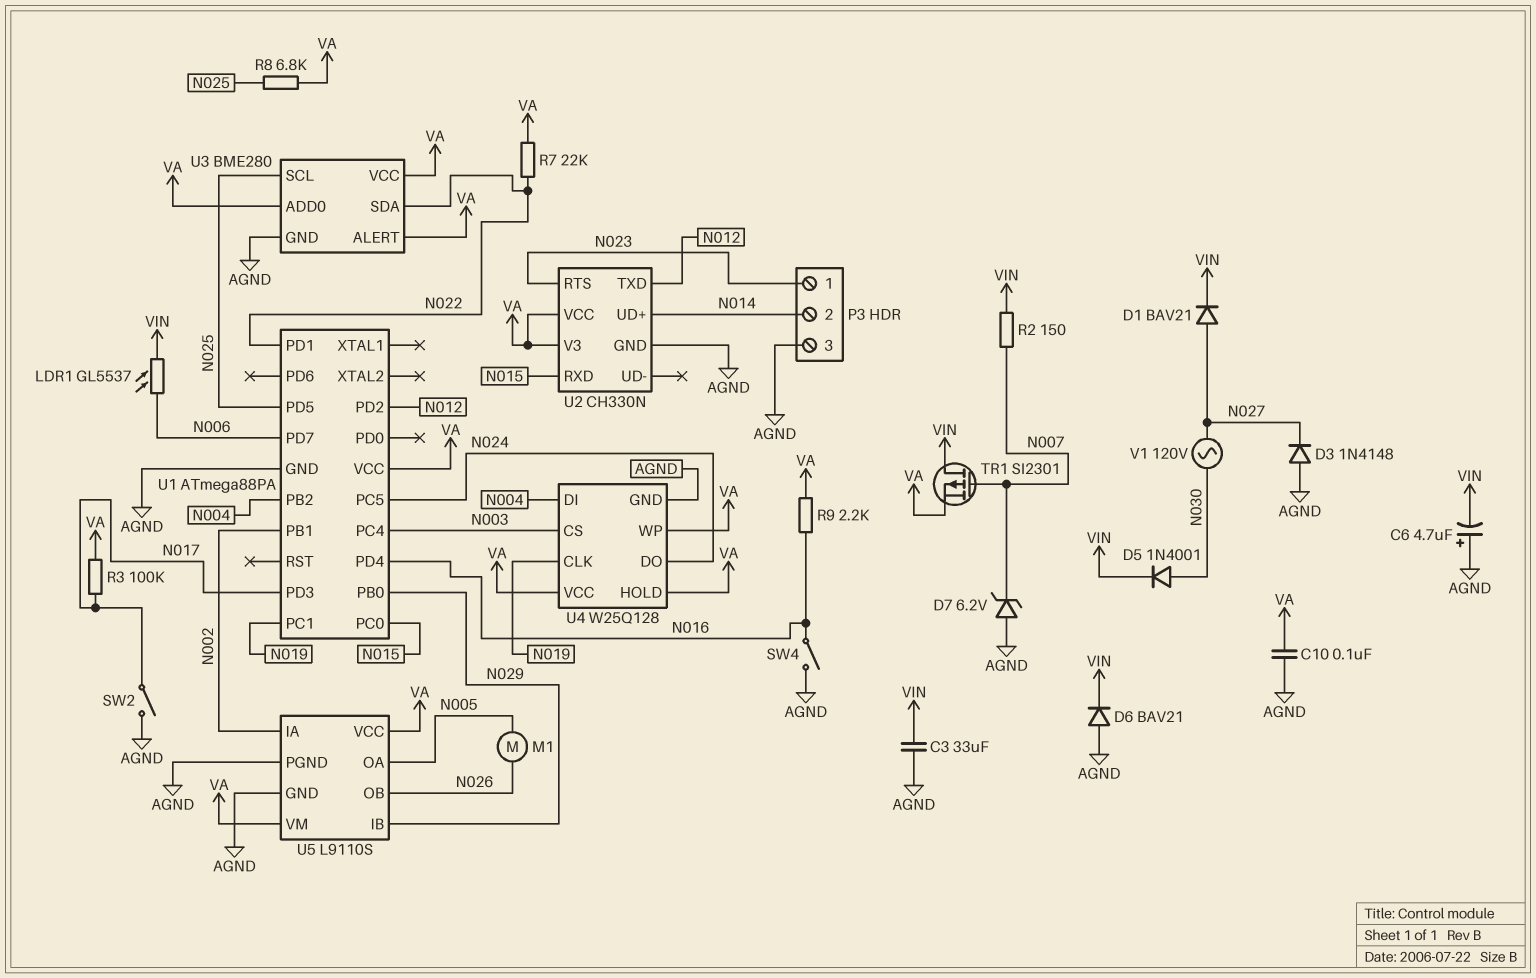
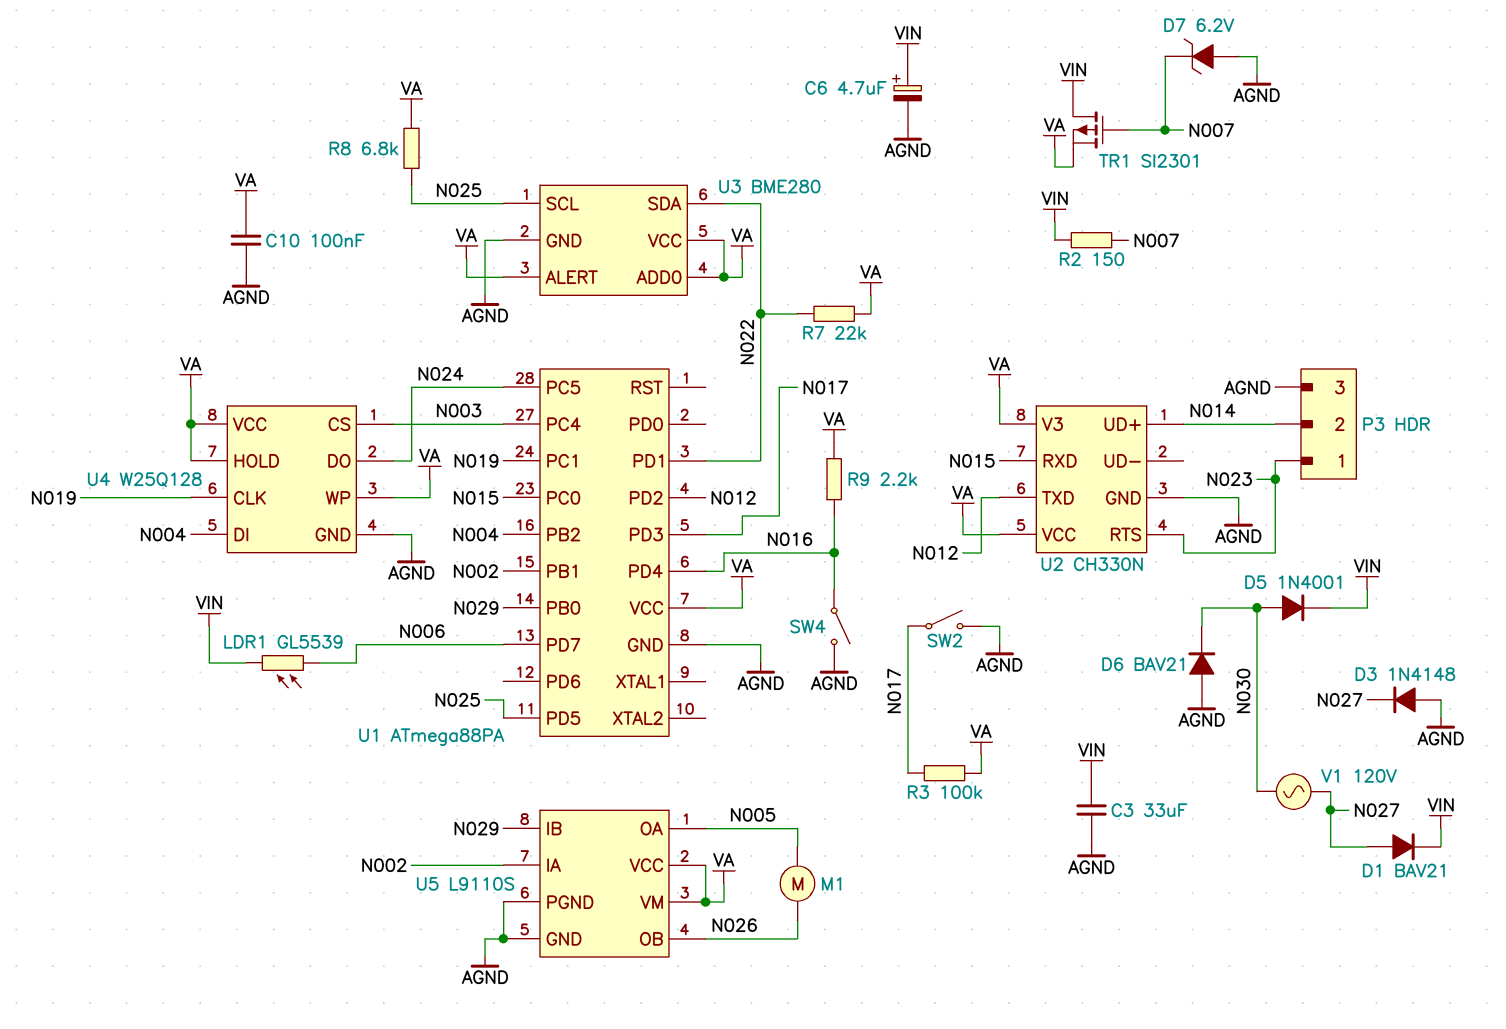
C6: 4.7uF (plus AGND, minus VIN) -> 4.7uF (plus VIN, minus AGND)
D6: diode BAV21 (A AGND, K VIN) -> diode BAV21 (A AGND, K N030)
LDR1: GL5537 (N006, VIN) -> GL5539 (N006, VIN)

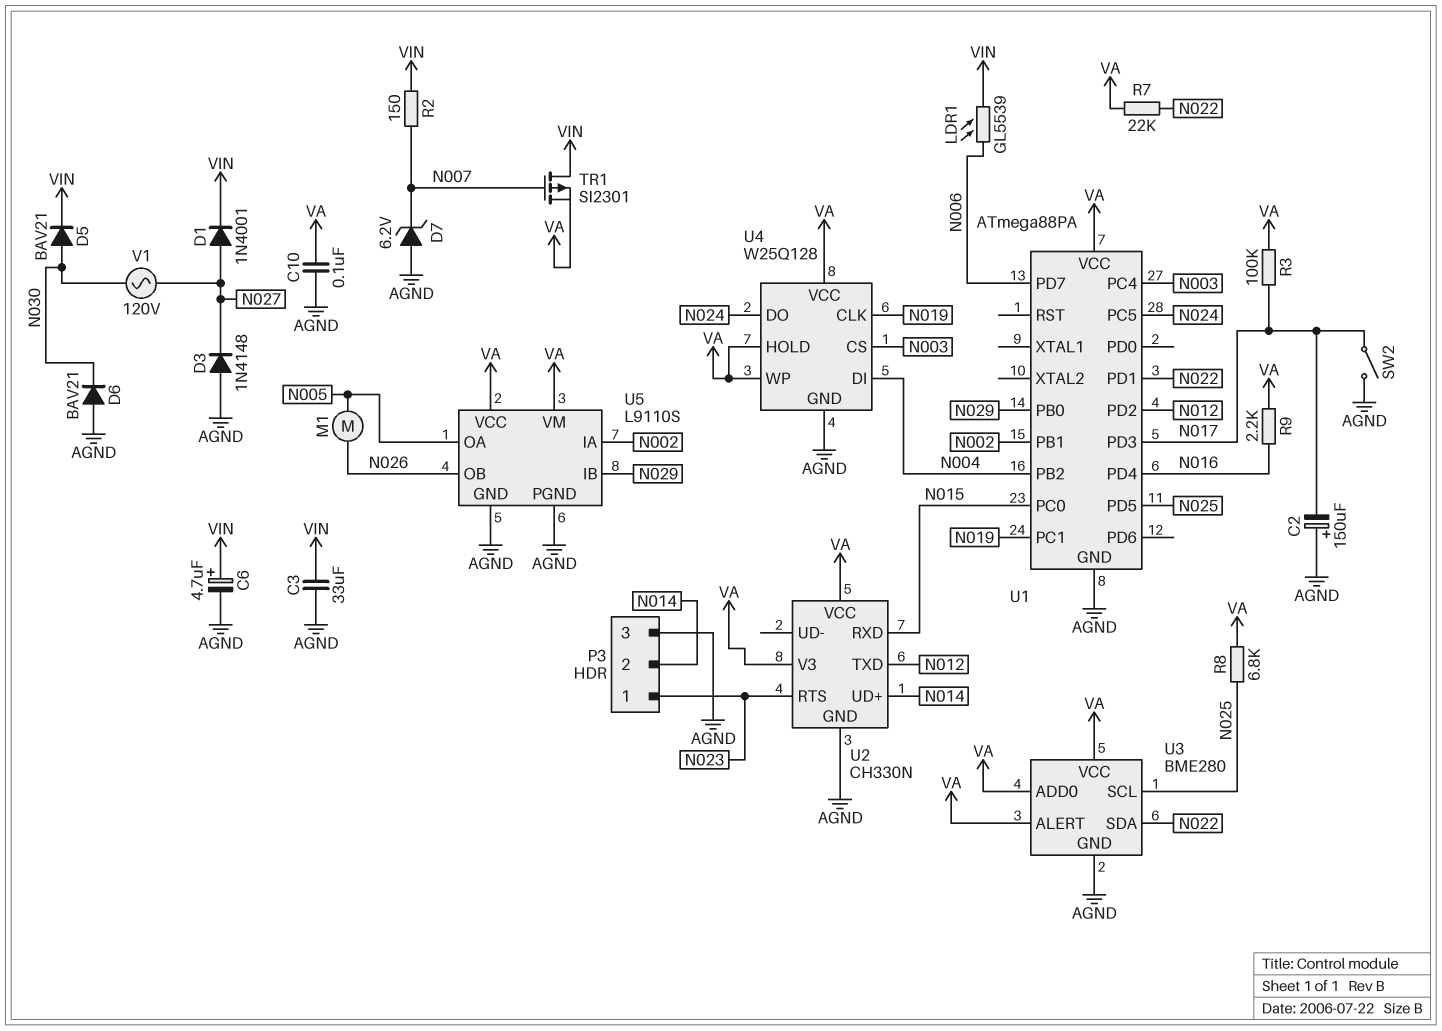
C2: none -> 150uF (plus AGND, minus N017)
D1: diode BAV21 (A N027, K VIN) -> diode 1N4001 (A N027, K VIN)
D5: diode 1N4001 (A N030, K VIN) -> diode BAV21 (A N030, K VIN)
SW4: switch (AGND, N016) -> none

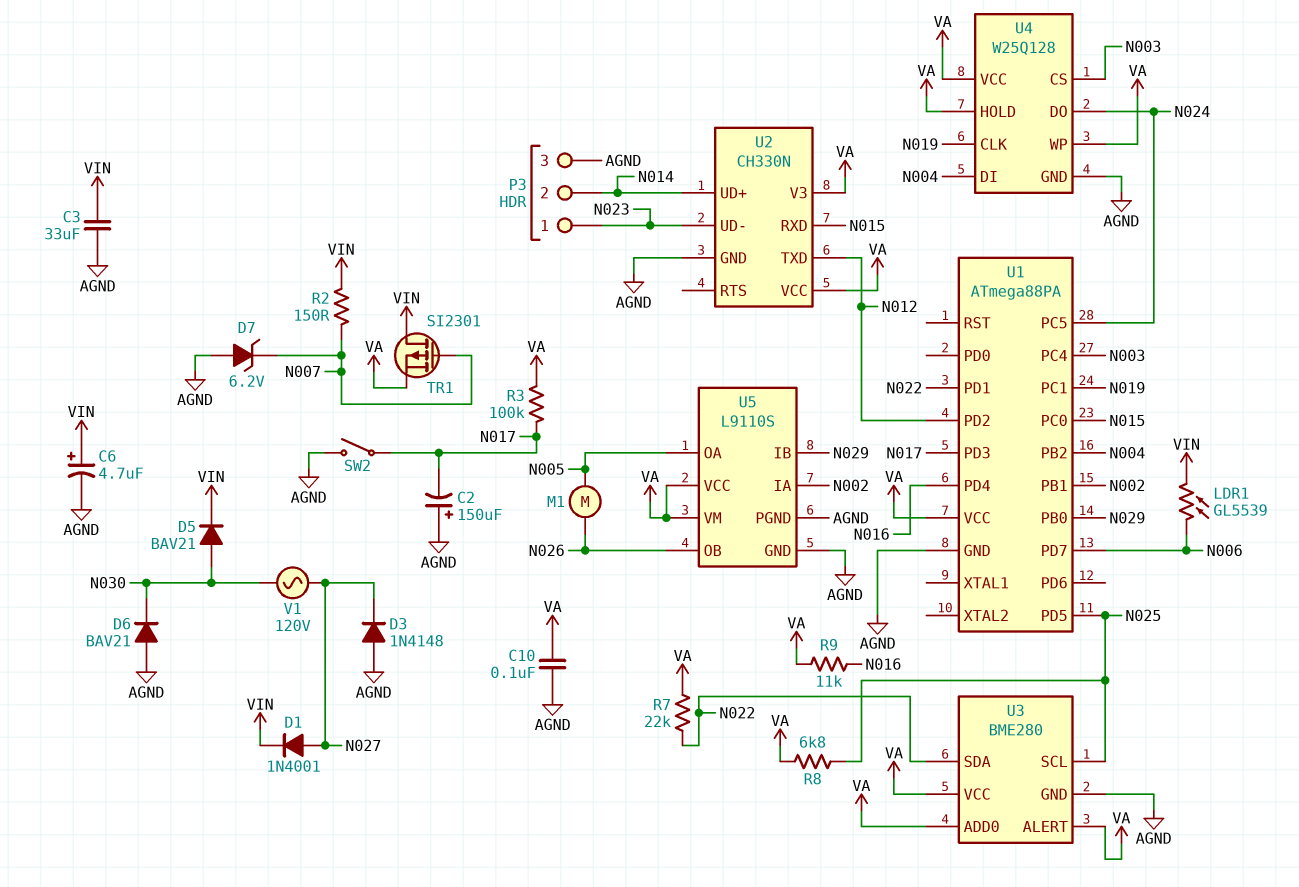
R9: 2.2k (N016, VA) -> 11k (N016, VA)
U2 pin RTS: N023 -> none
U2 pin UD-: none -> N023

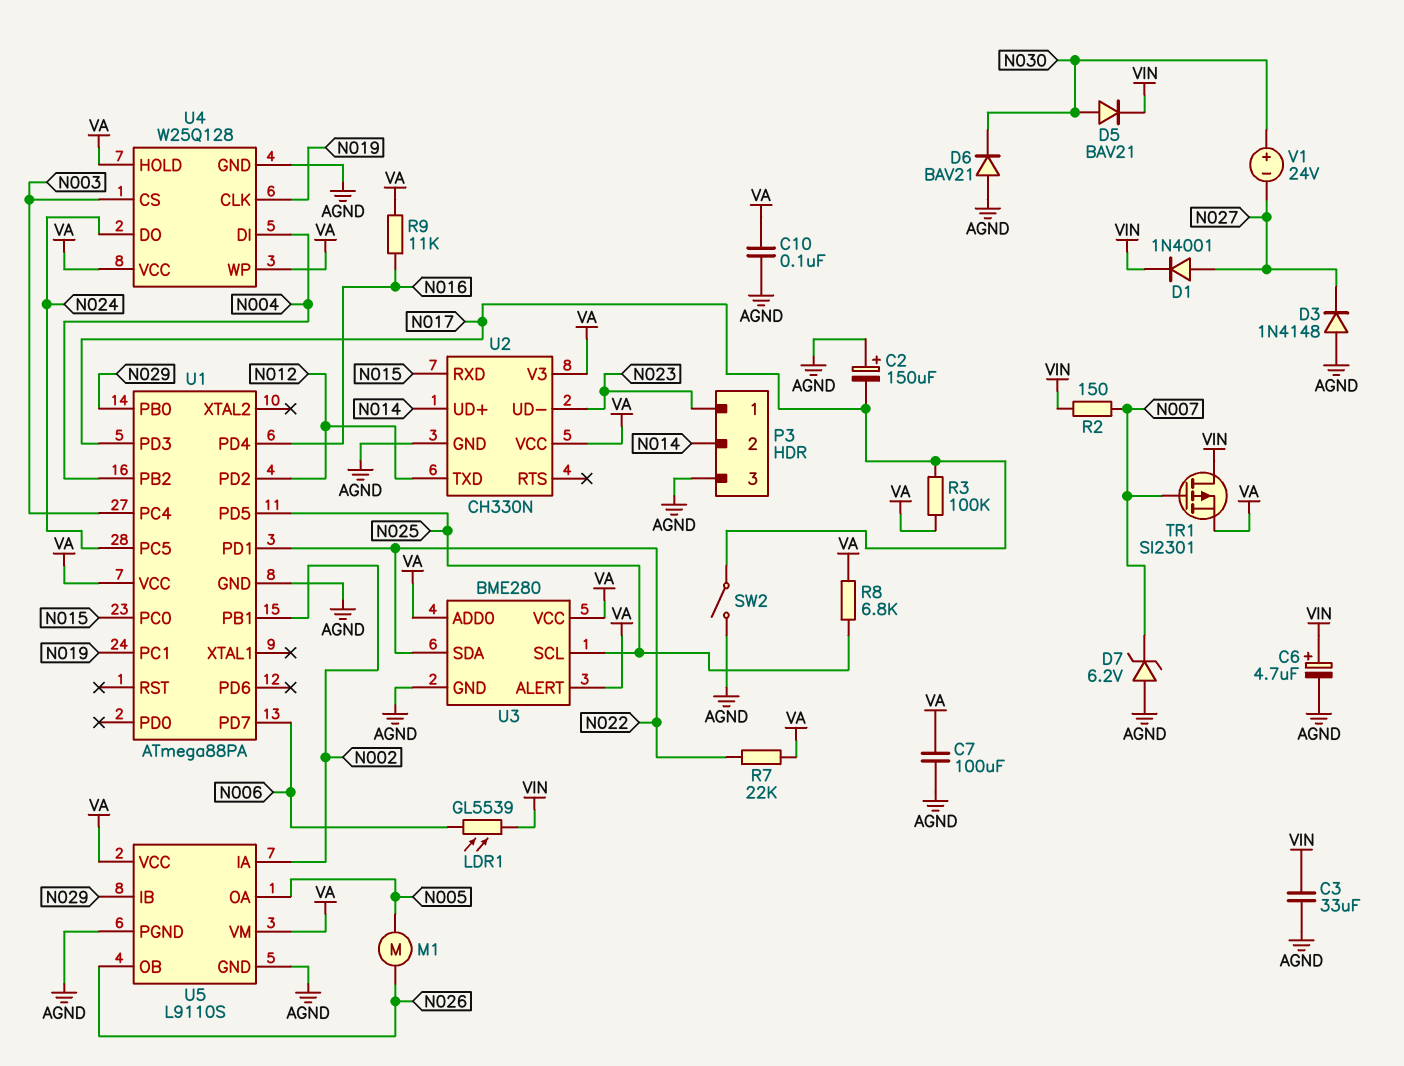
C7: none -> 100uF (AGND, VA)
V1: AC 120V (N027, N030) -> 24V (plus N030, minus N027)

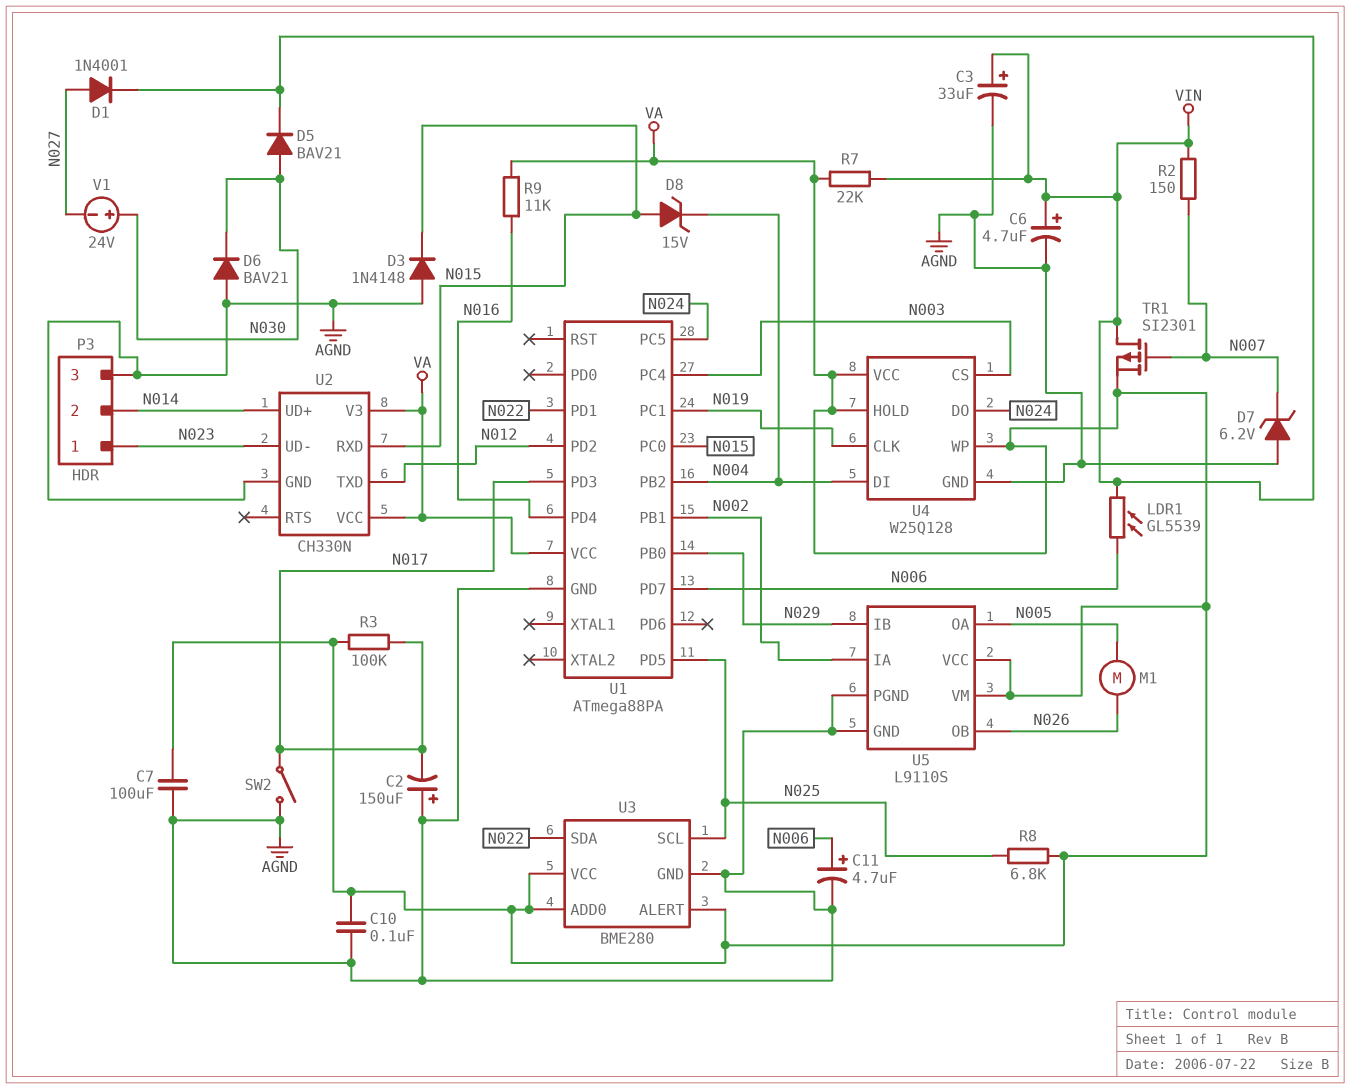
C3: 33uF (AGND, VIN) -> 33uF (plus VIN, minus AGND)
C11: none -> 4.7uF (plus N006, minus AGND)
D3: diode 1N4148 (A AGND, K N027) -> diode 1N4148 (A AGND, K N015)
D8: none -> zener 15V (A N015, K N004)
R7: 22k (N022, VA) -> 22k (VA, VIN)

